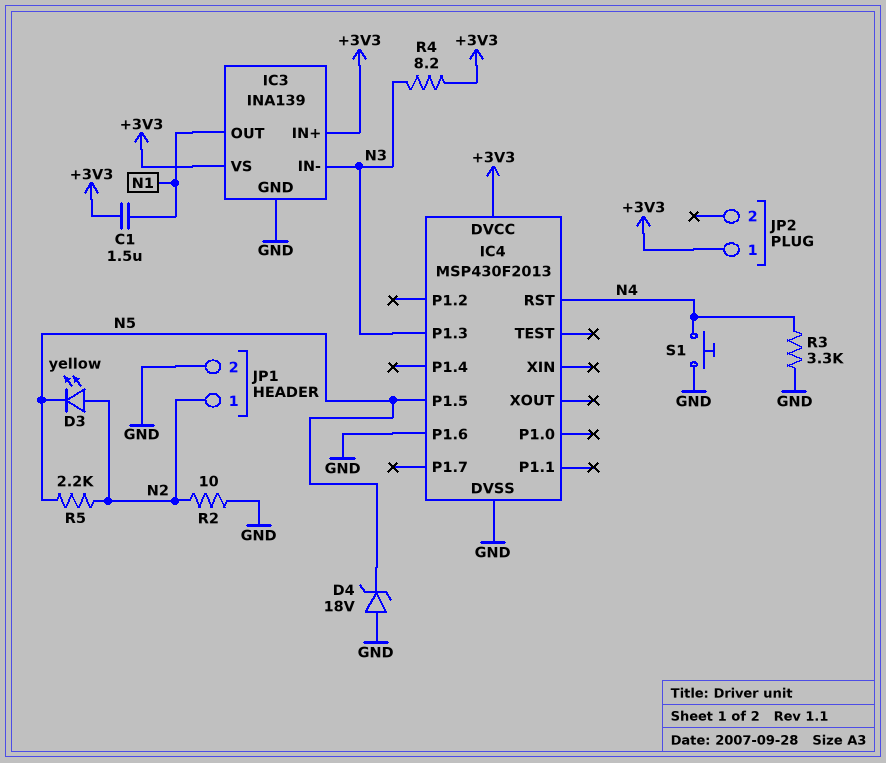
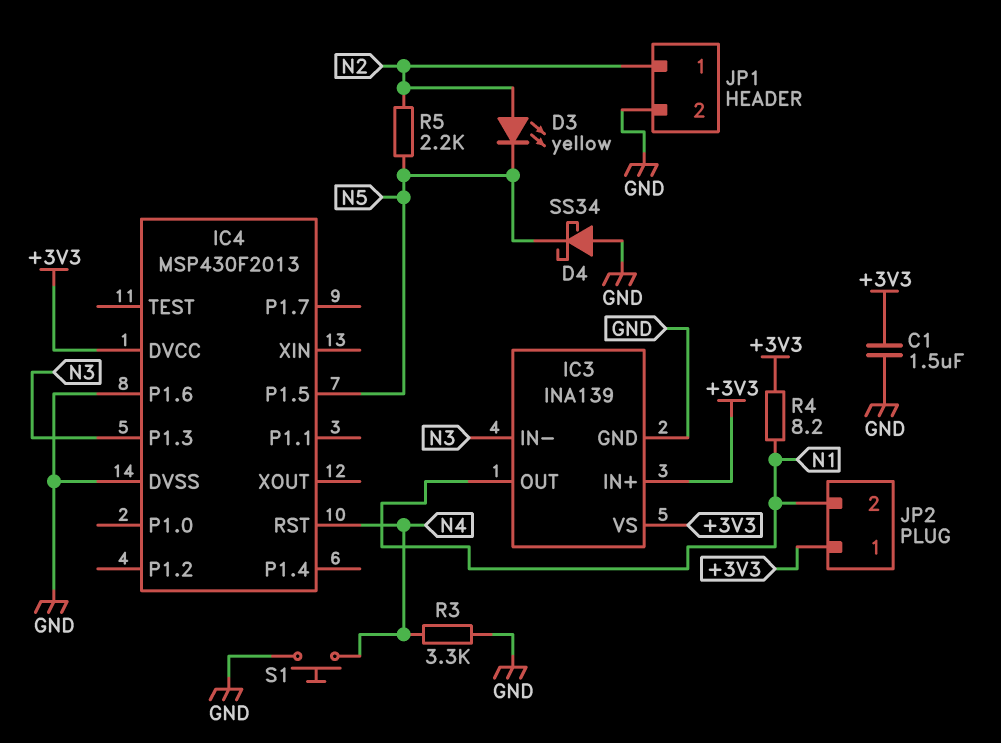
C1: 1.5uF (+3V3, N1) -> 1.5uF (+3V3, GND)
D4: zener 18V (A GND, K N5) -> schottky SS34 (A GND, K N5)
JP2 pin 2: none -> N1
R2: 10 (GND, N2) -> none
R4: 8.2 (+3V3, N3) -> 8.2 (+3V3, N1)

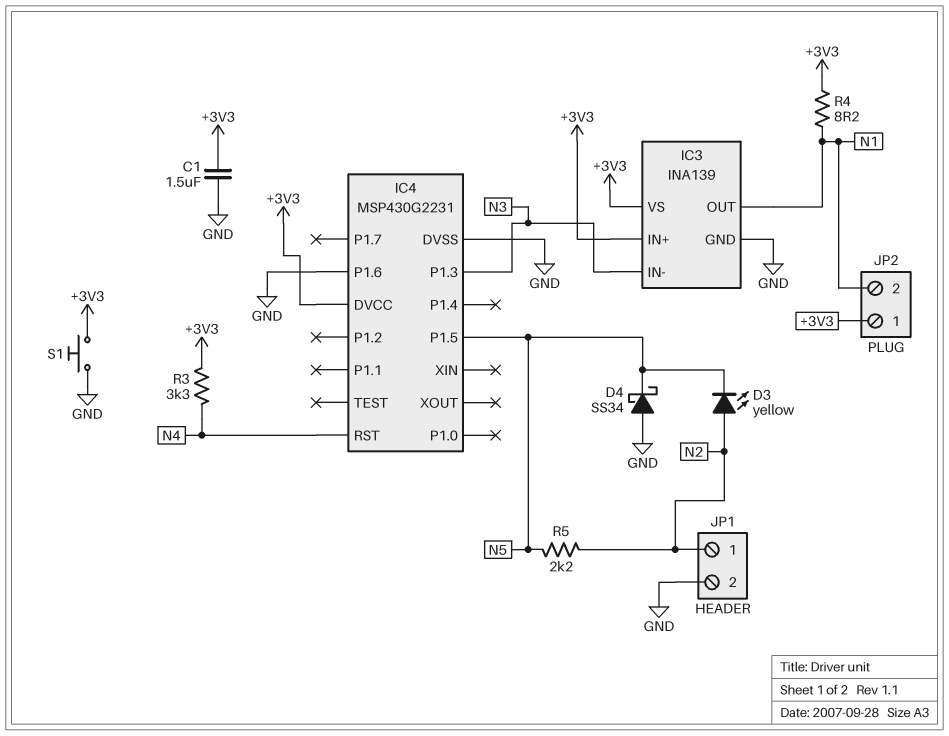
IC4: MSP430F2013 -> MSP430G2231
R3: 3.3k (GND, N4) -> 3.3k (+3V3, N4)
S1: button (GND, N4) -> button (+3V3, GND)

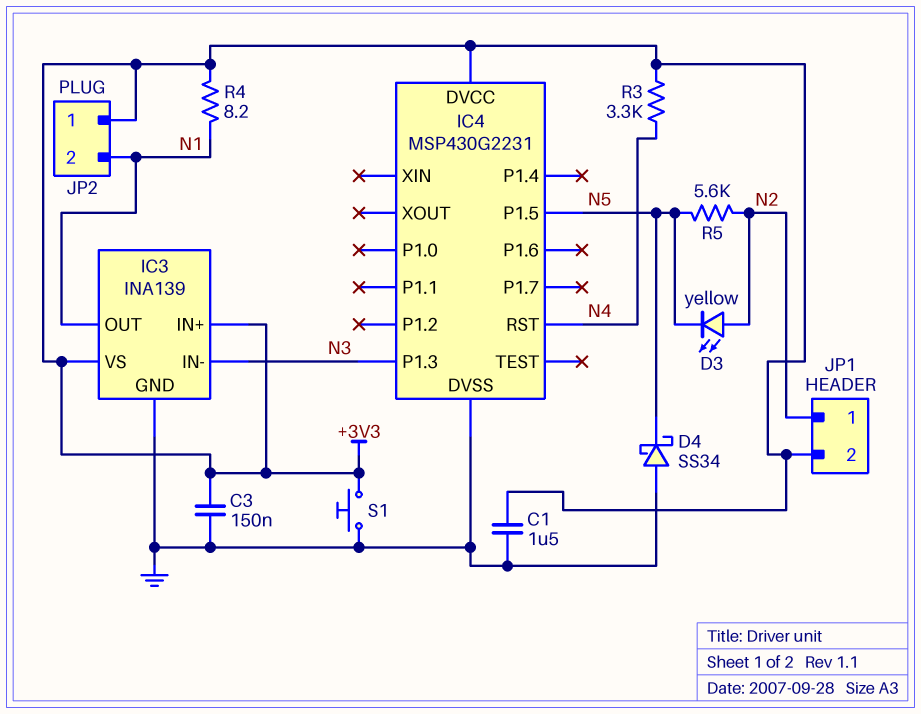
C3: none -> 150nF (+3V3, GND)
IC4 pin P1.6: GND -> none
JP1 pin 2: GND -> +3V3
R5: 2.2k (N2, N5) -> 5.6k (N2, N5)

